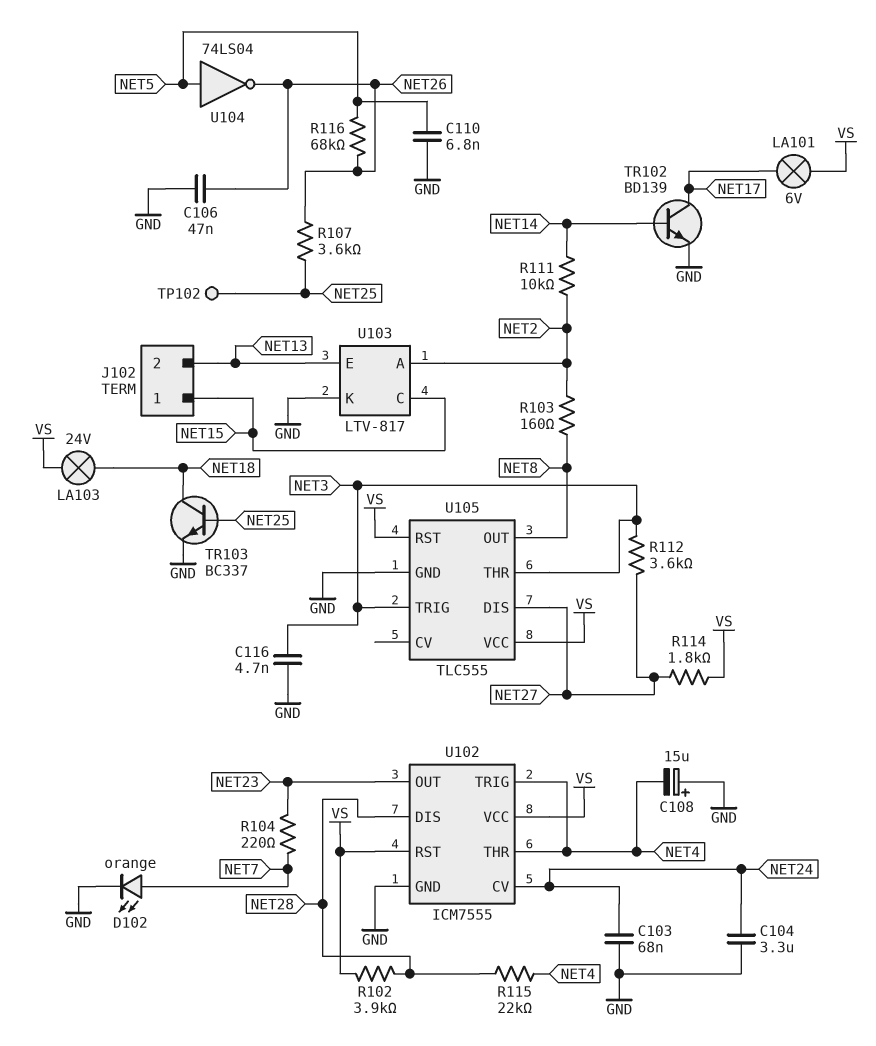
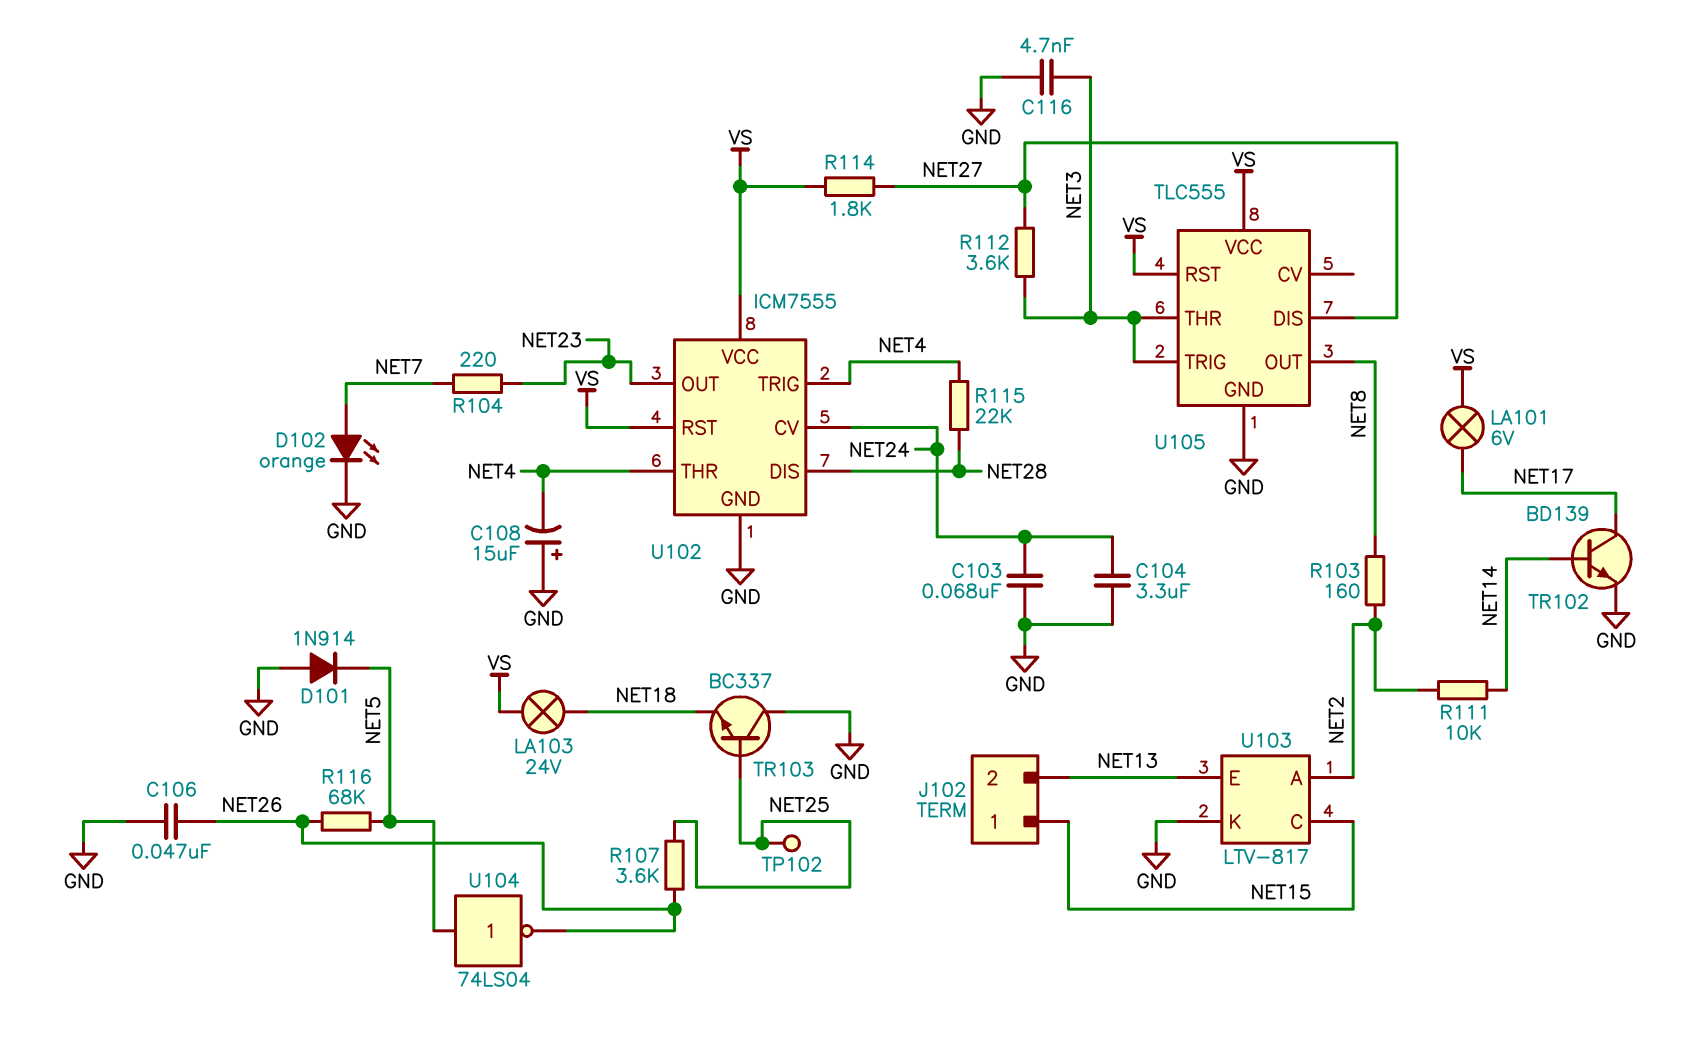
C110: 6.8nF (GND, NET5) -> none
D101: none -> diode 1N914 (A GND, K NET5)
R102: 3.9k (NET28, VS) -> none
TR103: NPN BC337 (B NET25, C NET18, E GND) -> NPN BC337 (B NET25, C GND, E NET18)

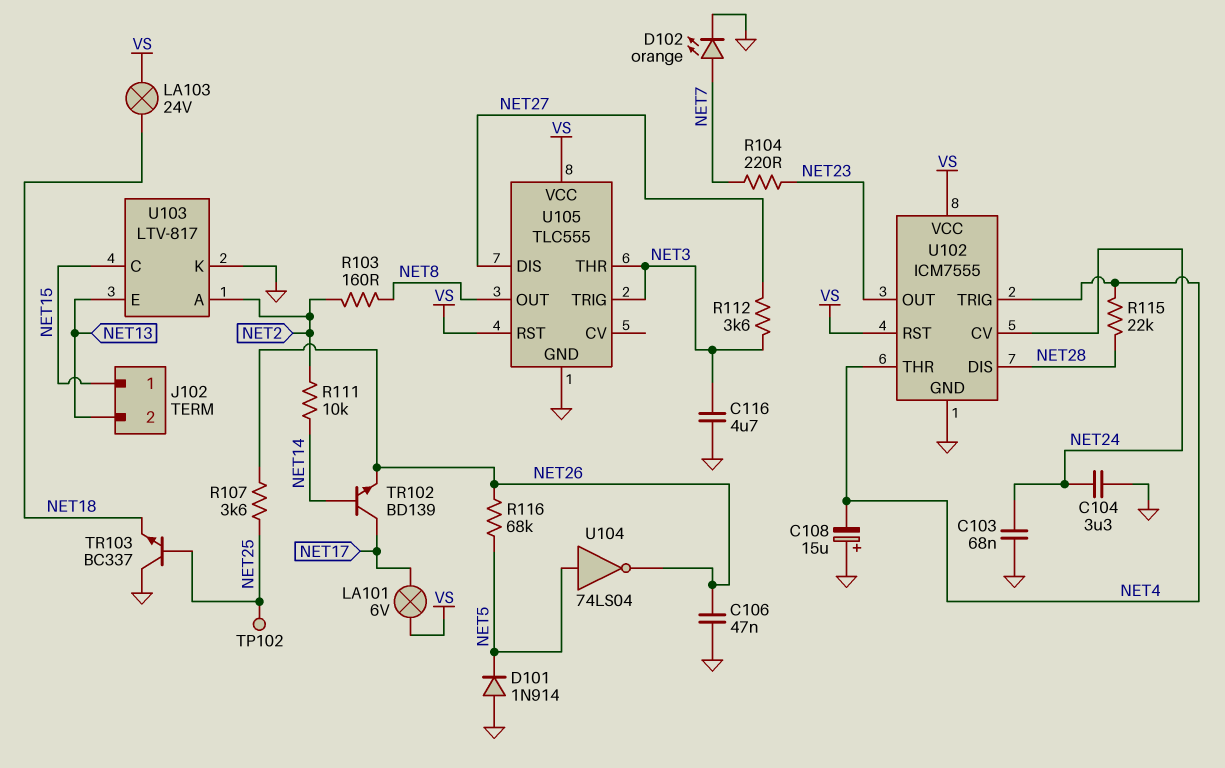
C116: 4.7nF (GND, NET3) -> 4.7uF (GND, NET3)
R114: 1.8k (NET27, VS) -> none
TR102: NPN BD139 (B NET14, C NET17, E GND) -> NPN BD139 (B NET14, C NET17, E NET26)

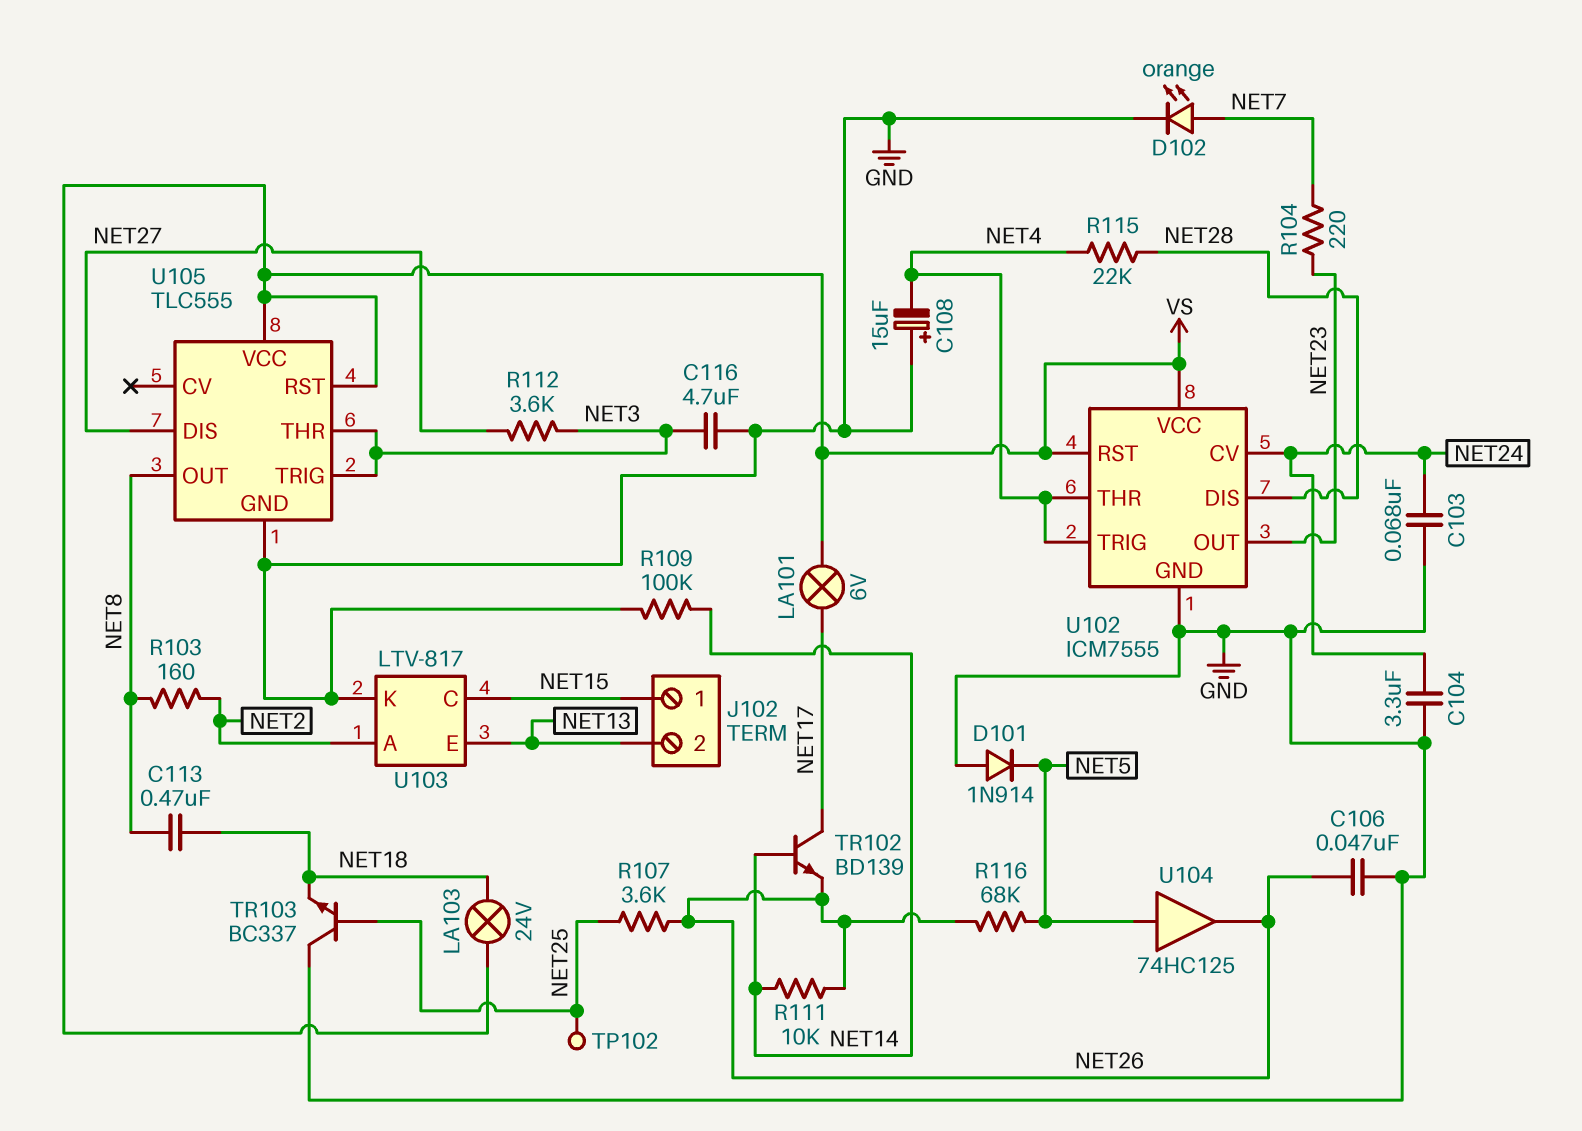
C113: none -> 470nF (NET8, NET18)
R109: none -> 100k (GND, NET14)
R111: 10k (NET2, NET14) -> 10k (NET14, NET26)
U104: NOT 74LS04 (in NET5, out NET26) -> buffer 74HC125 (in NET5, out NET26)

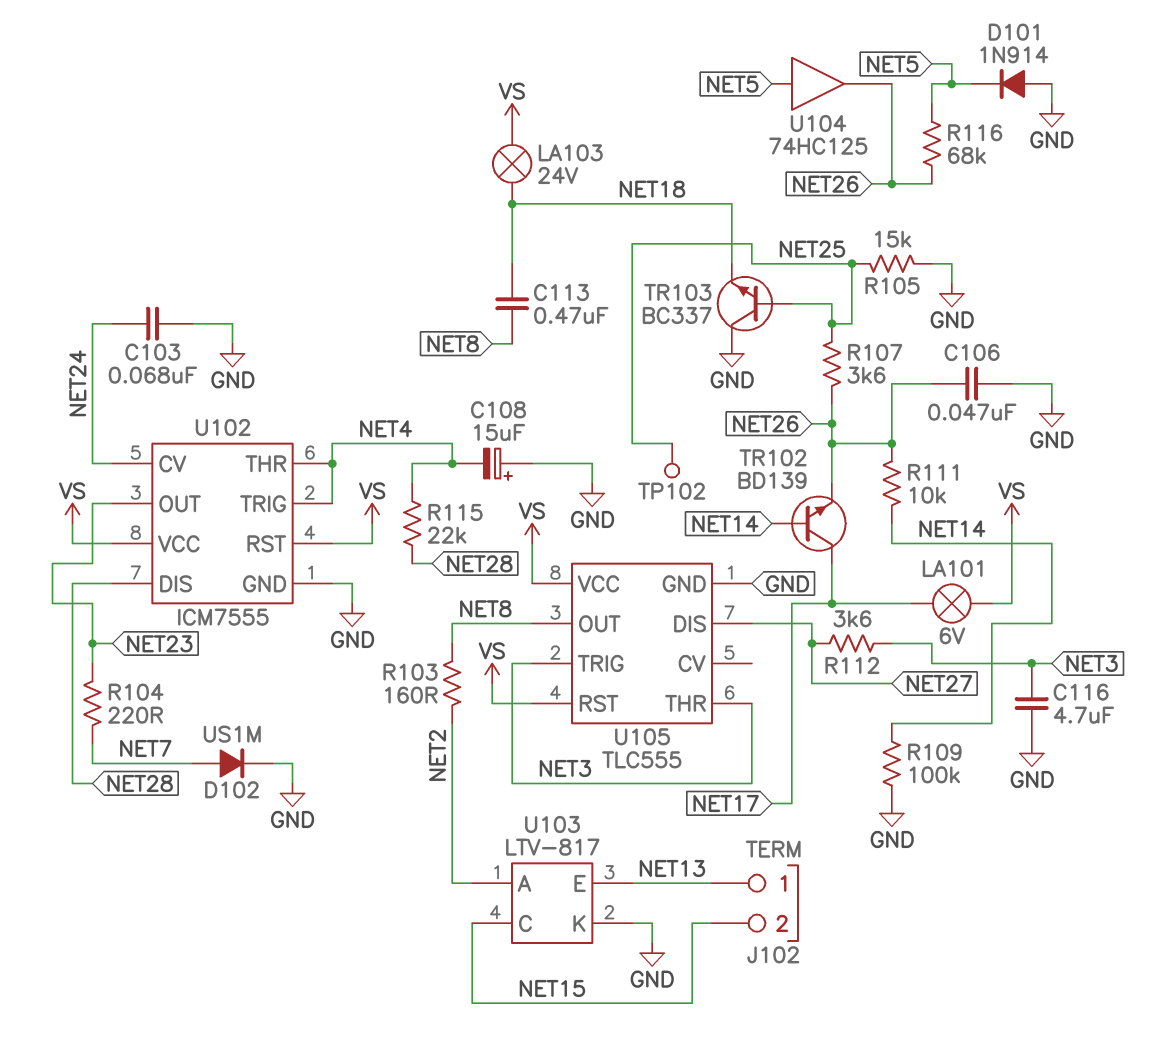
C104: 3.3uF (GND, NET24) -> none
D102: LED orange (A NET7, K GND) -> diode US1M (A NET7, K GND)
J102 pin 1: NET15 -> NET13
J102 pin 2: NET13 -> NET15
R105: none -> 15k (GND, NET25)

